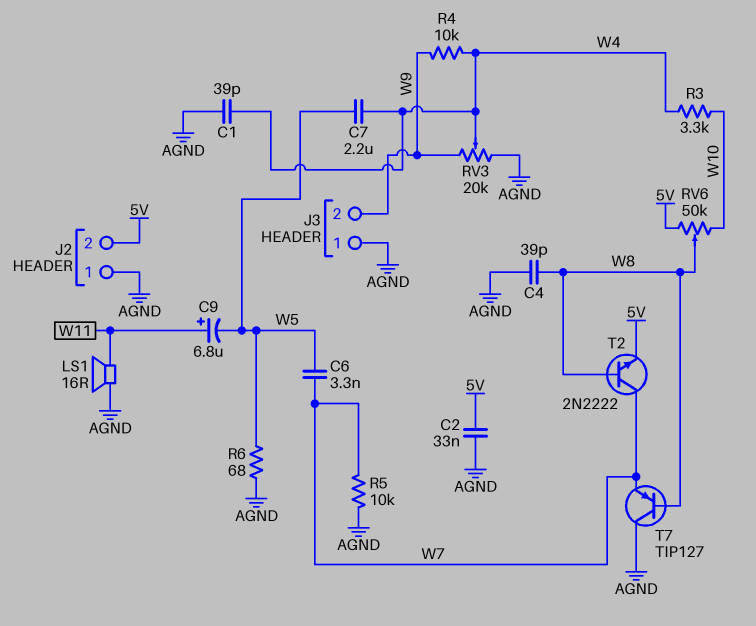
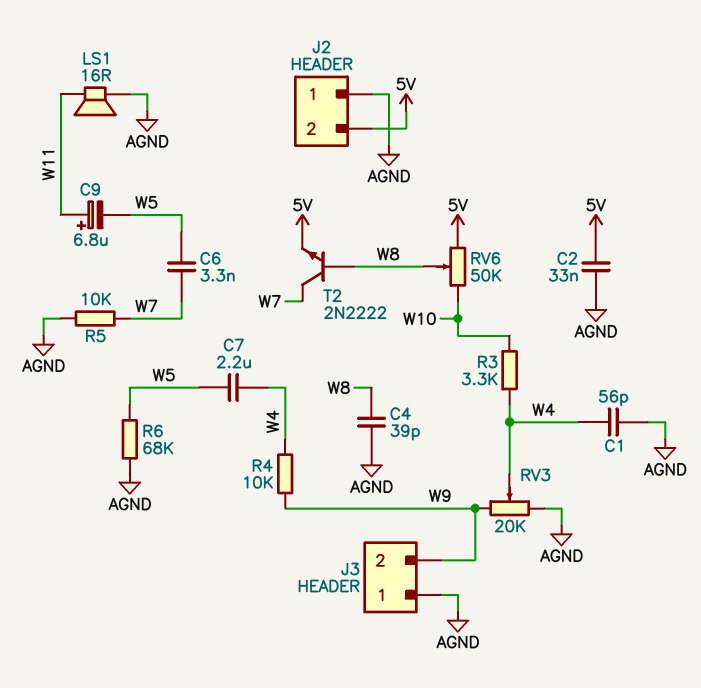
C1: 39pF (AGND, W4) -> 56pF (AGND, W4)
R6: 68 (AGND, W5) -> 68k (AGND, W5)
T7: PNP TIP127 (B W8, C AGND, E W7) -> none

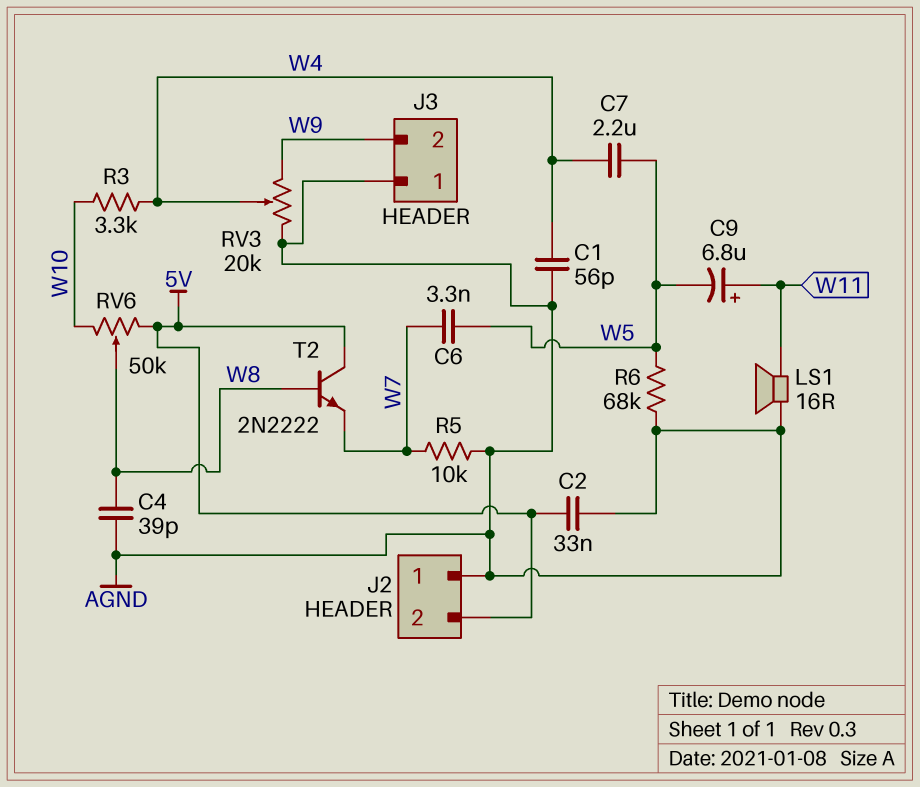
R4: 10k (W4, W9) -> none
T2: NPN 2N2222 (B W8, C W7, E 5V) -> NPN 2N2222 (B W8, C 5V, E W7)

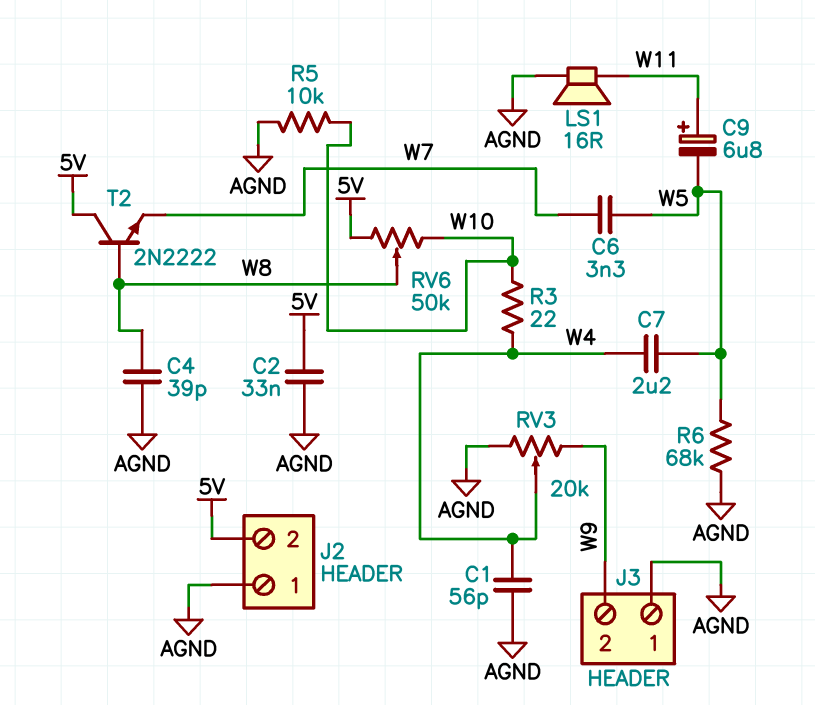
R3: 3.3k (W4, W10) -> 22 (W4, W10)
R5: 10k (AGND, W7) -> 10k (AGND, W10)

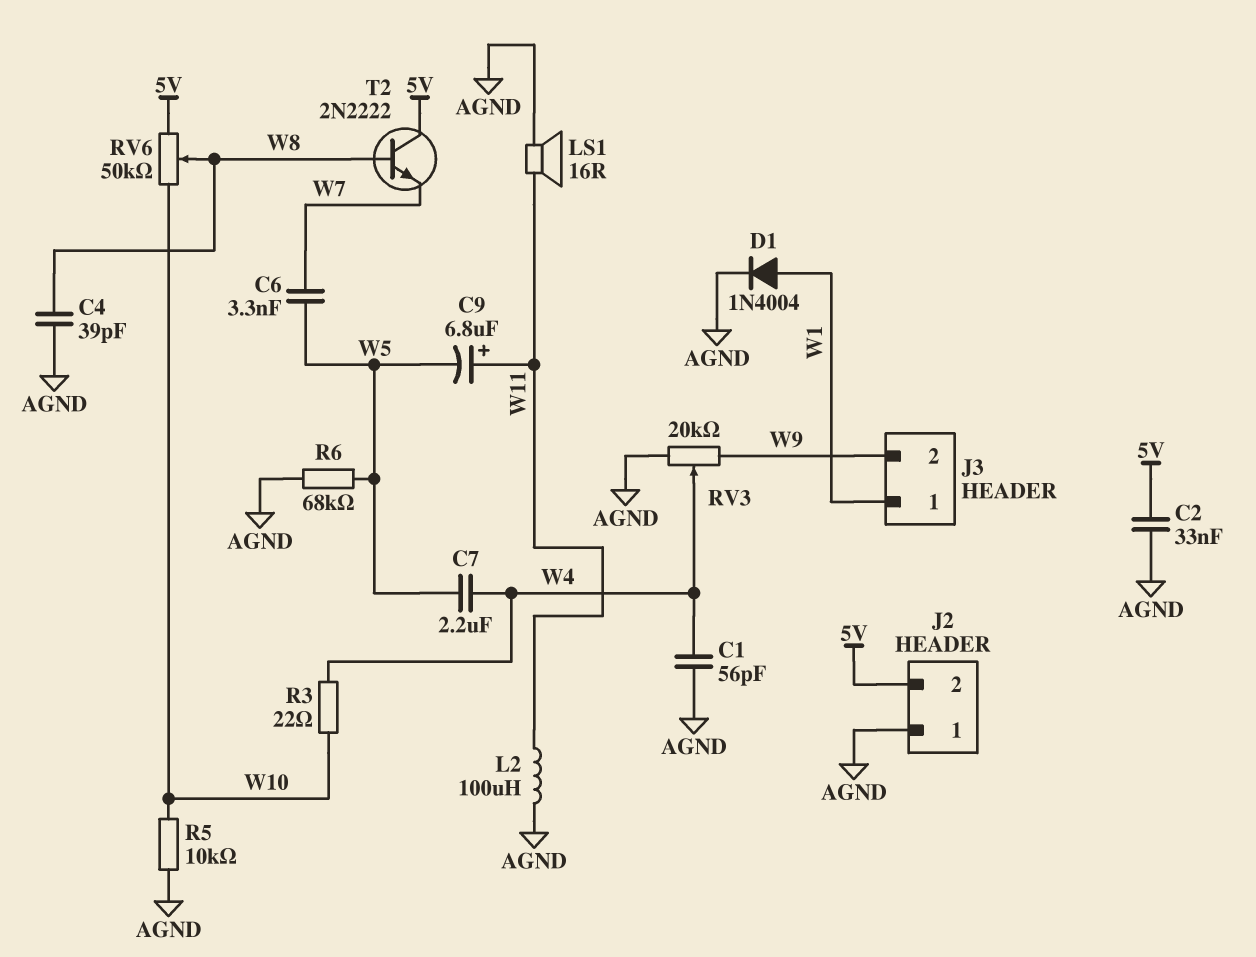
D1: none -> diode 1N4004 (A W1, K AGND)
J3 pin 1: AGND -> W1
L2: none -> 100uH (AGND, W11)

